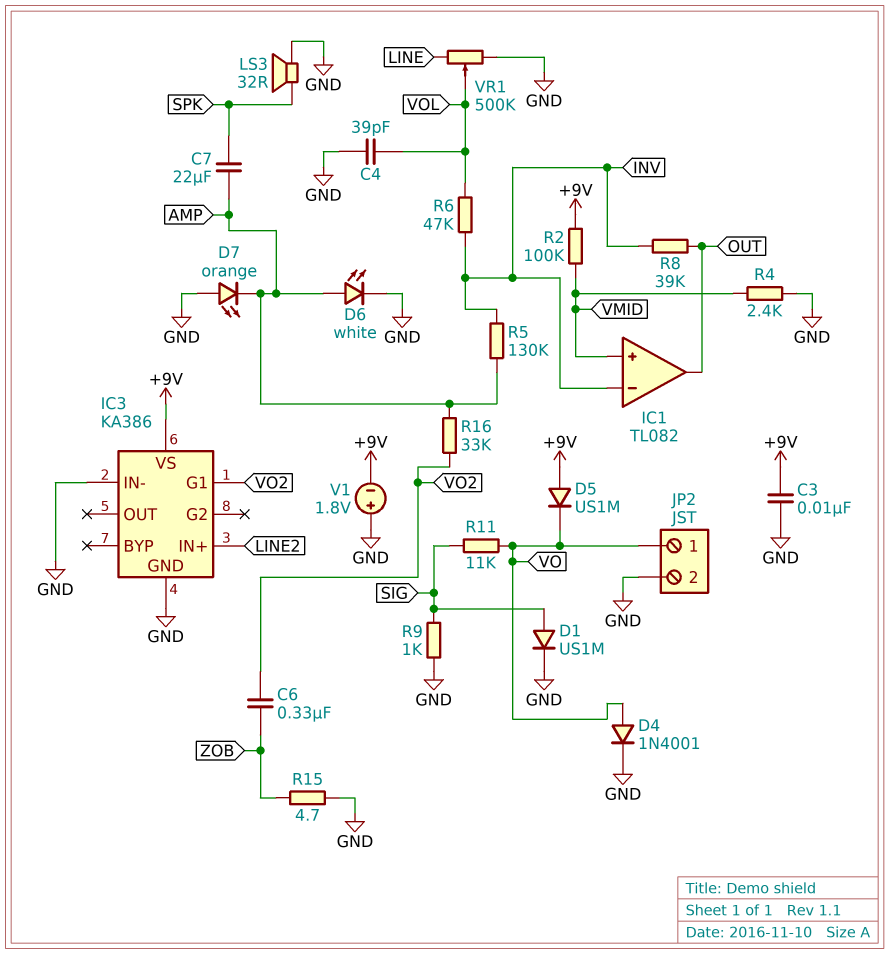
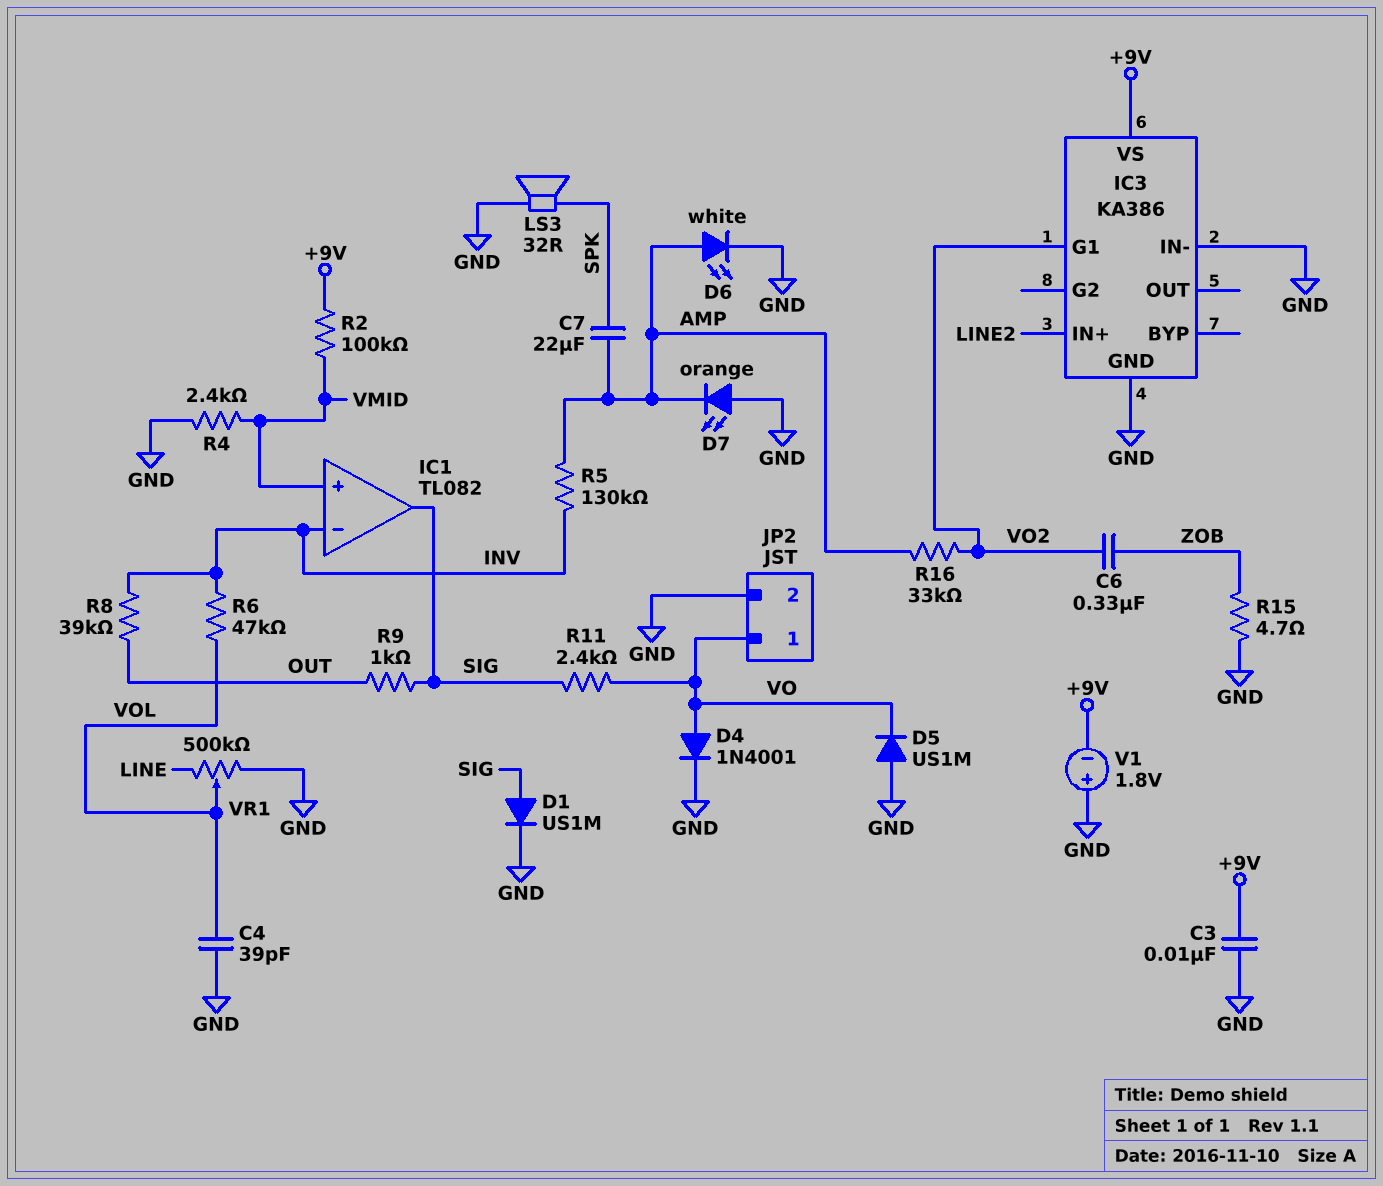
D5: diode US1M (A +9V, K VO) -> diode US1M (A GND, K VO)
IC1 pin out: OUT -> SIG
R9: 1k (GND, SIG) -> 1k (OUT, SIG)
R11: 11k (SIG, VO) -> 2.4k (SIG, VO)

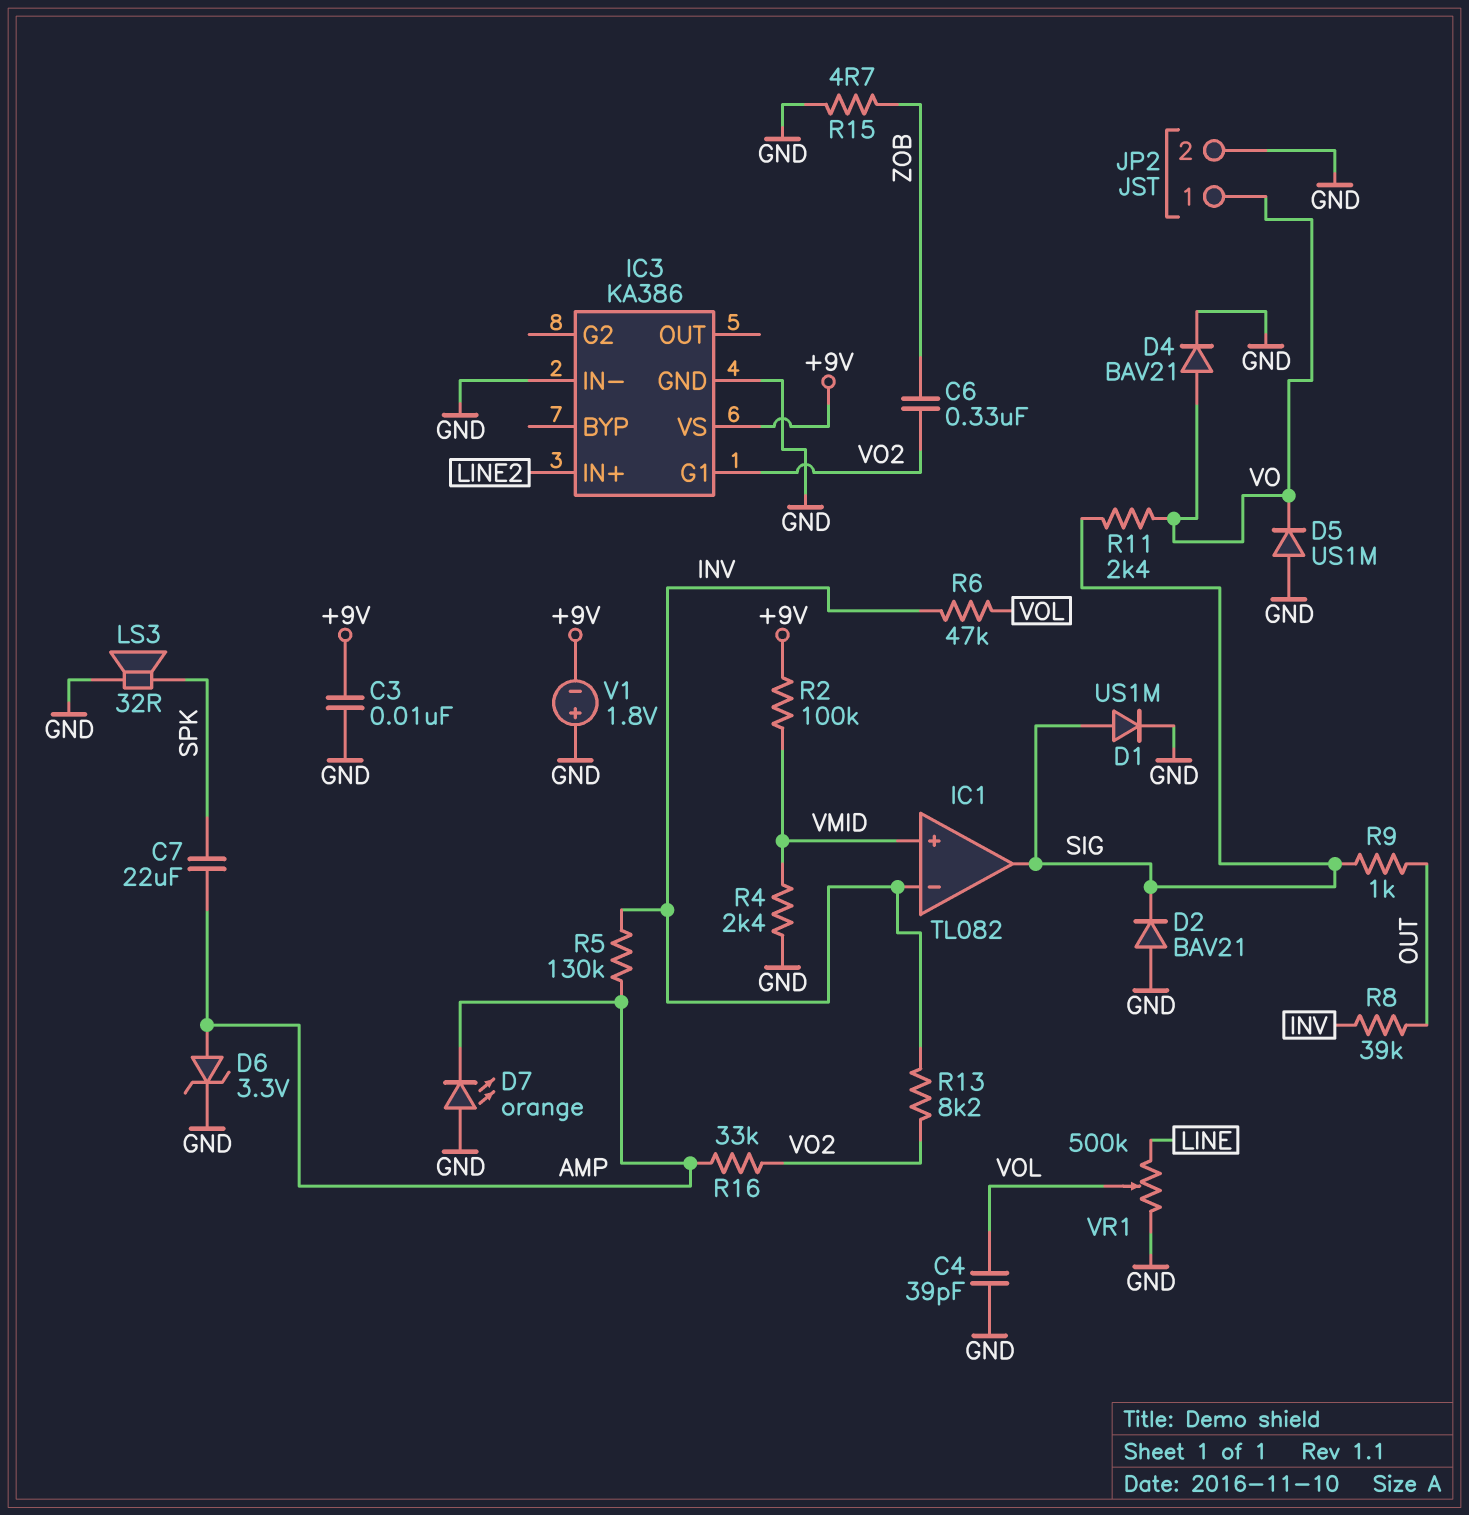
D2: none -> diode BAV21 (A GND, K SIG)
D4: diode 1N4001 (A VO, K GND) -> diode BAV21 (A VO, K GND)
D6: LED white (A AMP, K GND) -> zener 3.3V (A AMP, K GND)
R13: none -> 8.2k (INV, VO2)

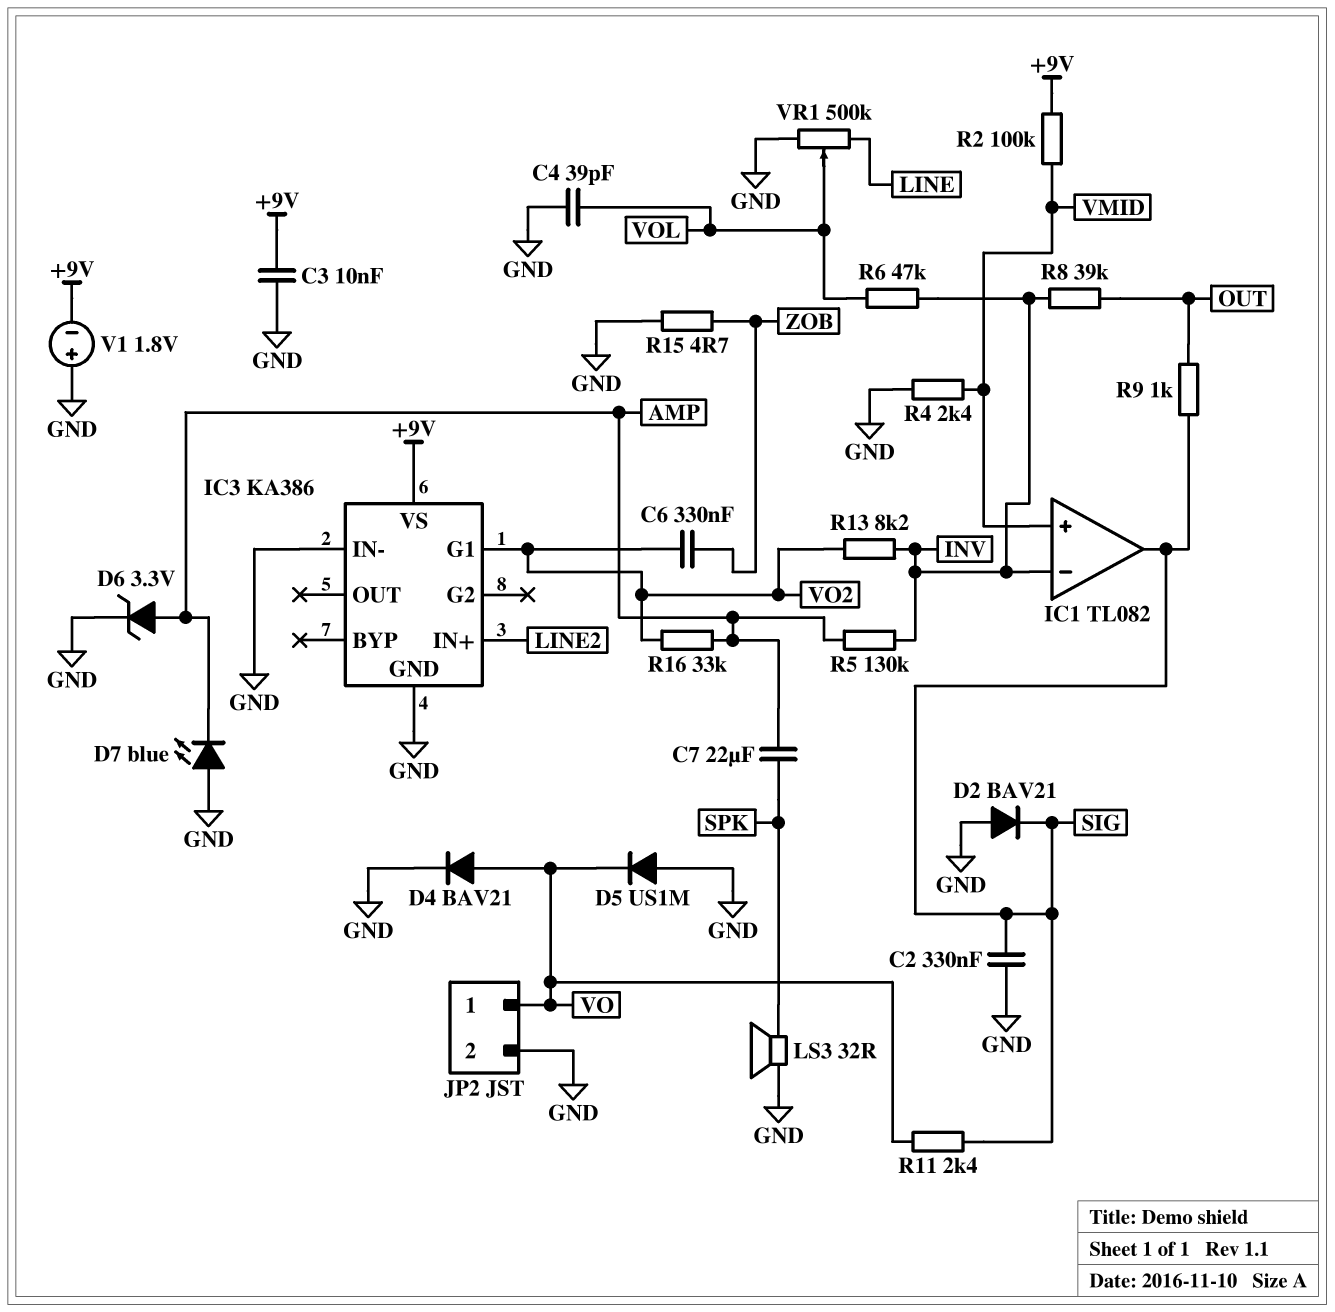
C2: none -> 330nF (GND, SIG)
D1: diode US1M (A SIG, K GND) -> none
D7: LED orange (A GND, K AMP) -> LED blue (A GND, K AMP)

